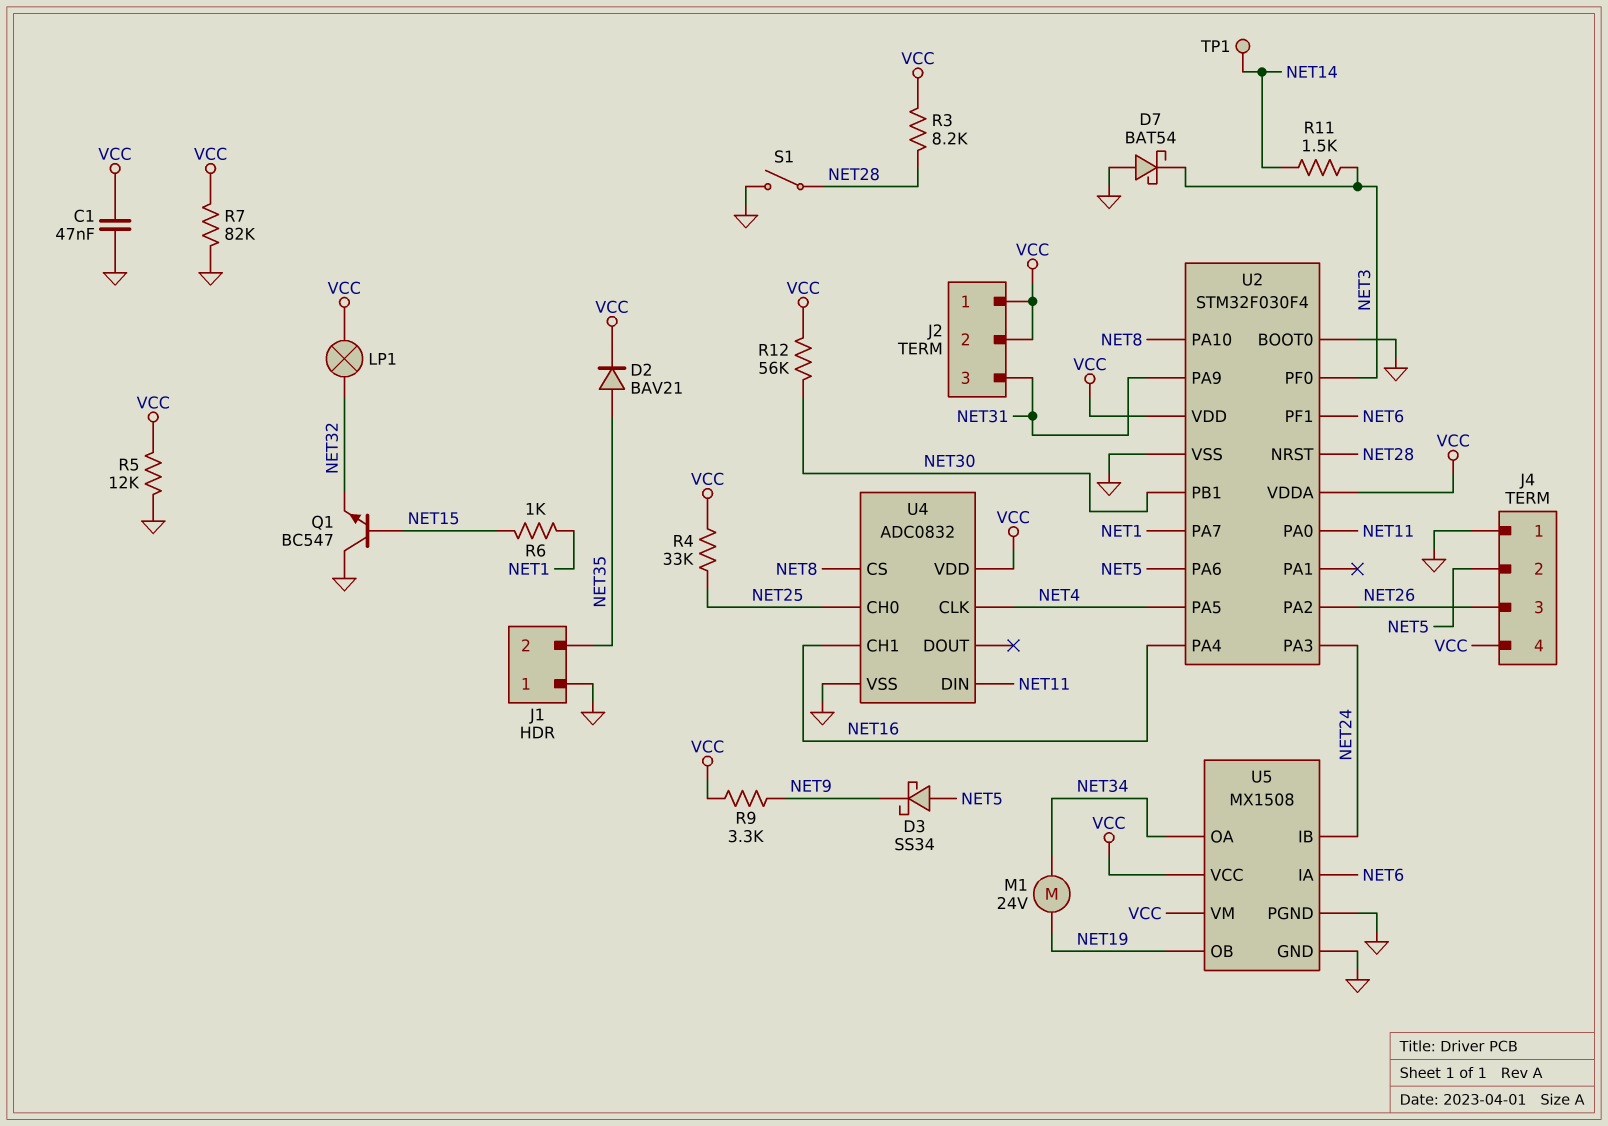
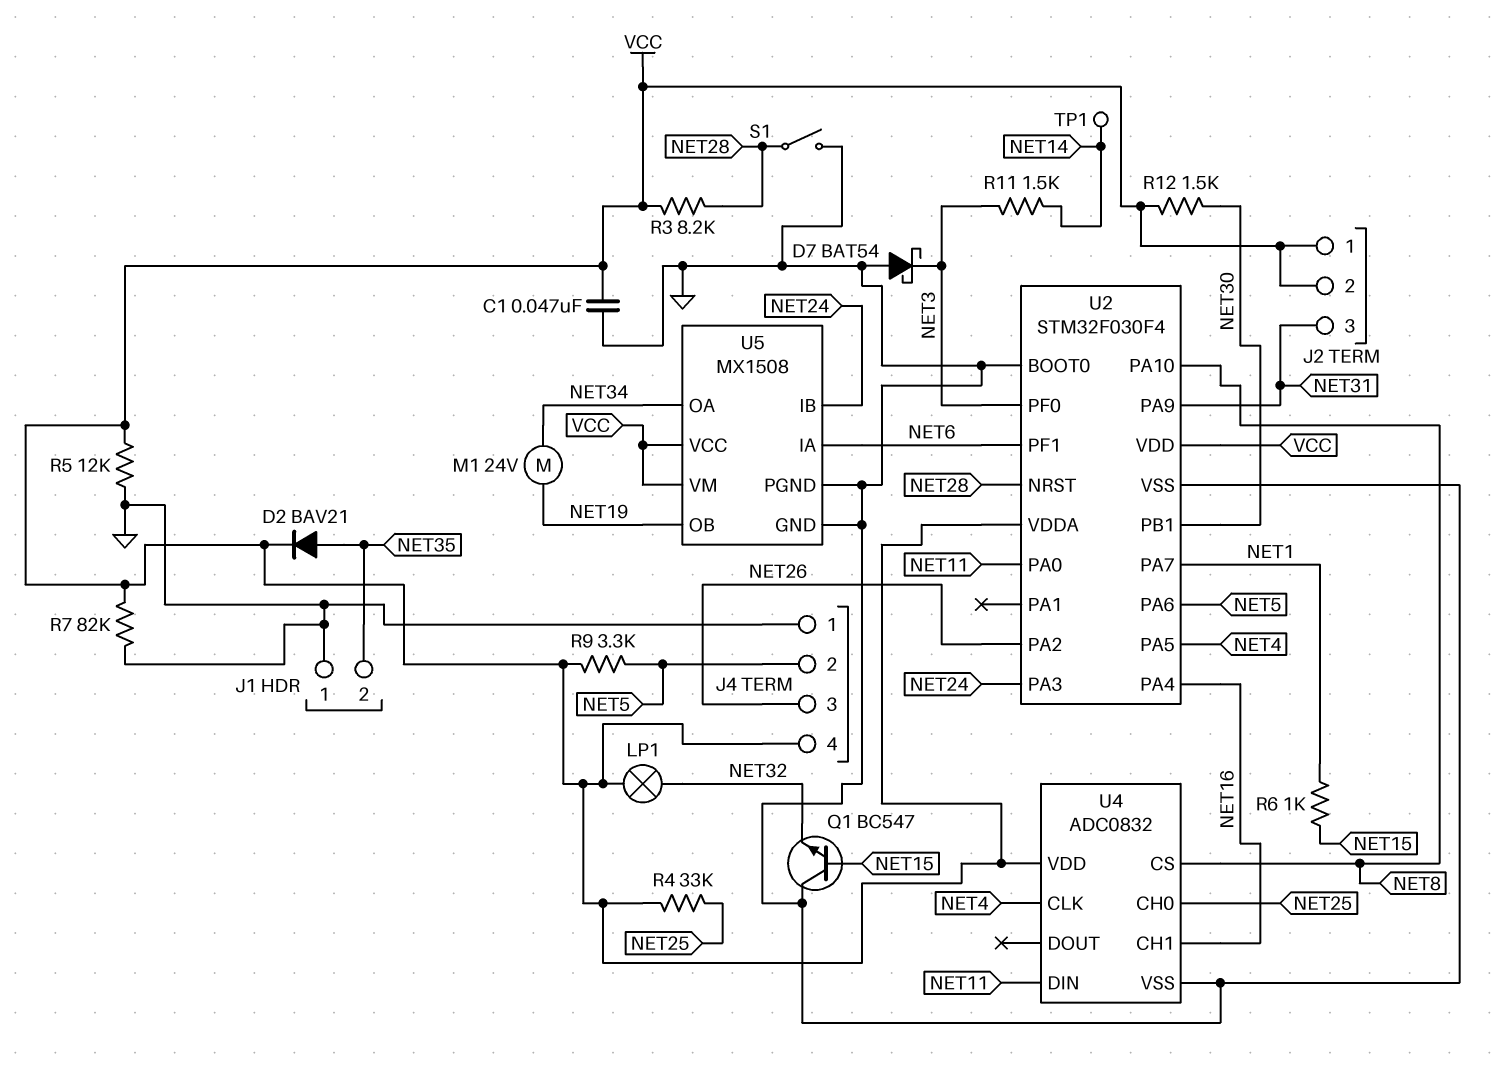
D3: schottky SS34 (A NET5, K NET9) -> none
R9: 3.3k (NET9, VCC) -> 3.3k (NET5, VCC)
R12: 56k (NET30, VCC) -> 1.5k (NET30, VCC)

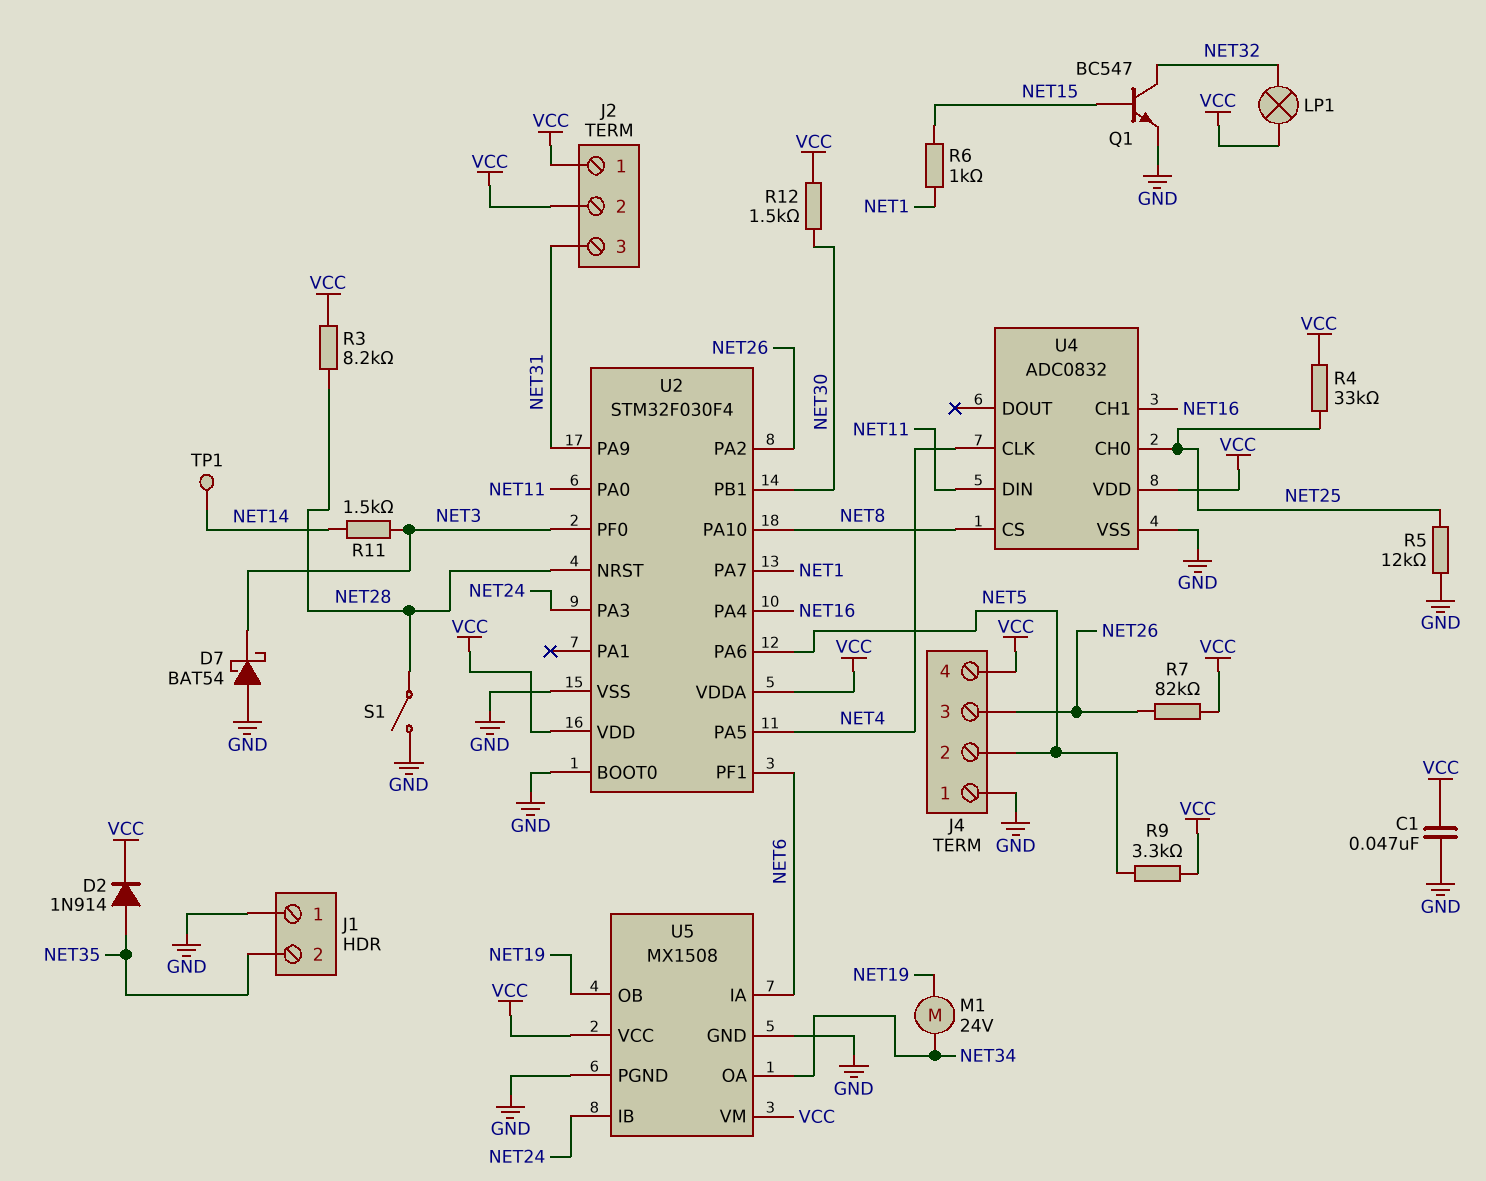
D2: diode BAV21 (A NET35, K VCC) -> diode 1N914 (A NET35, K VCC)
Q1: NPN BC547 (B NET15, C GND, E NET32) -> NPN BC547 (B NET15, C NET32, E GND)
R5: 12k (GND, VCC) -> 12k (GND, NET25)
R7: 82k (GND, VCC) -> 82k (NET26, VCC)

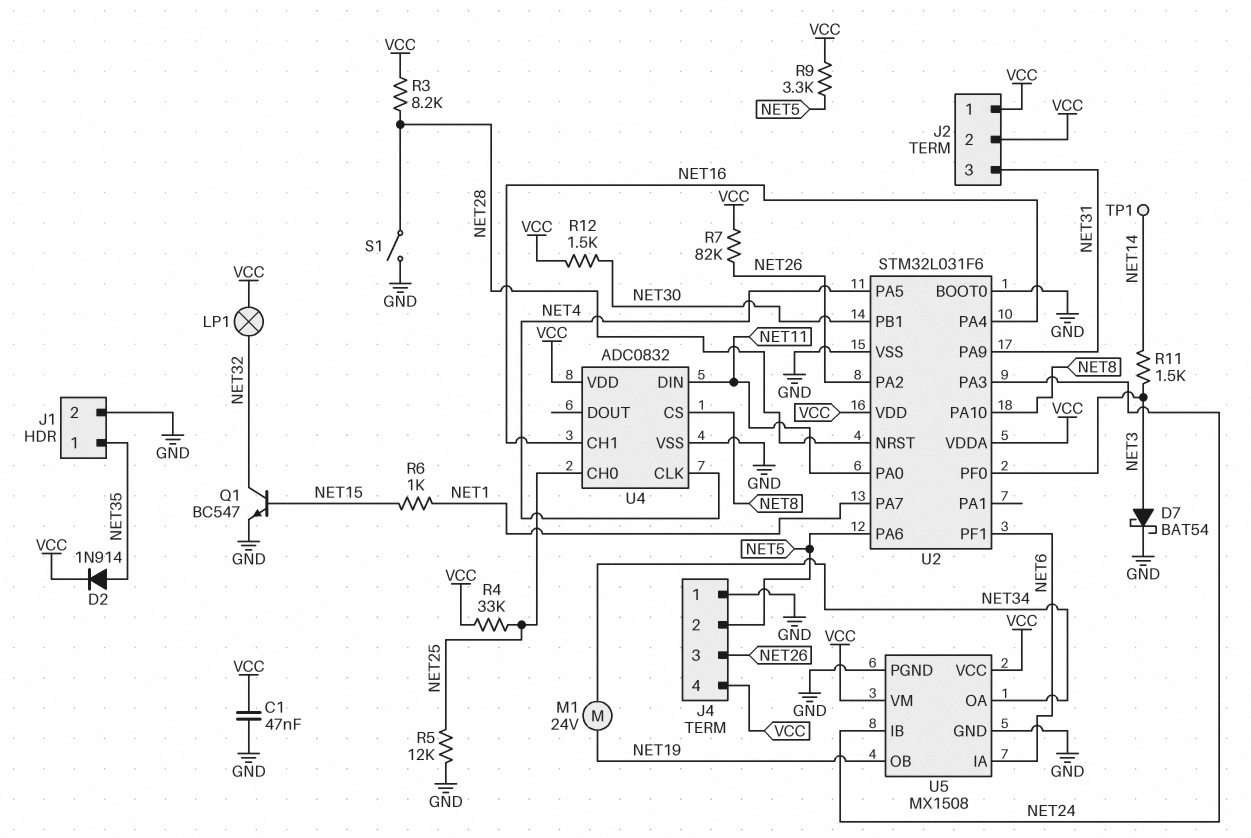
D7: schottky BAT54 (A GND, K NET3) -> schottky BAT54 (A NET3, K GND)
J1 pin 1: GND -> NET35
J1 pin 2: NET35 -> GND
U2: STM32F030F4 -> STM32L031F6

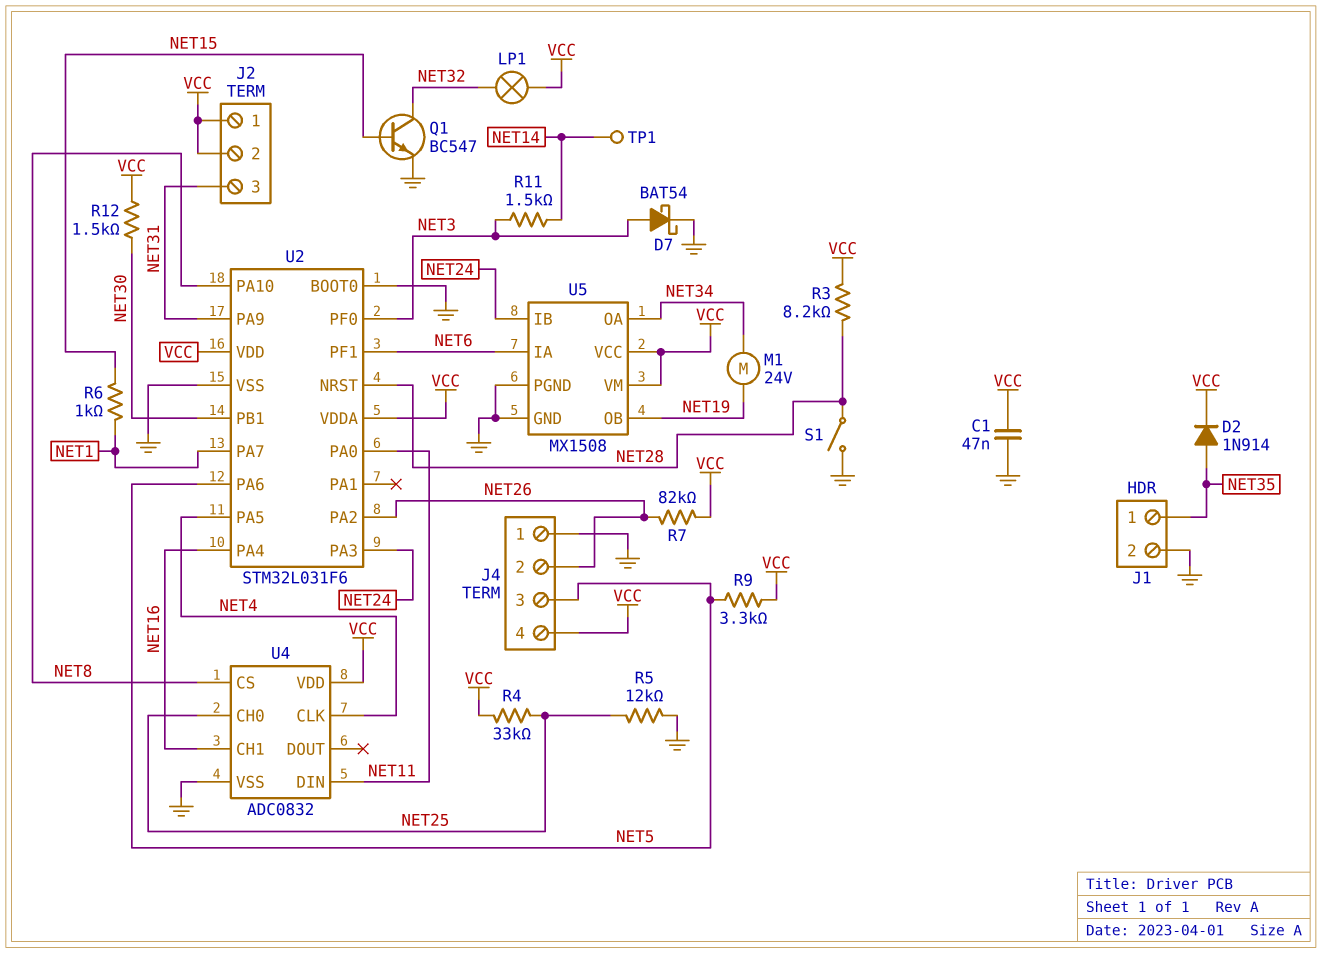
J4 pin 2: NET5 -> NET26
J4 pin 3: NET26 -> NET5

